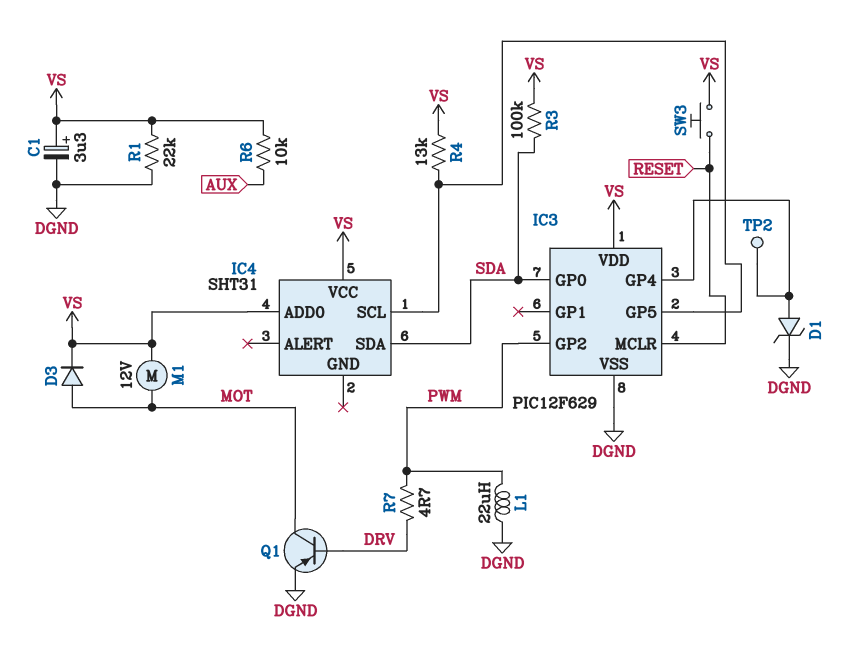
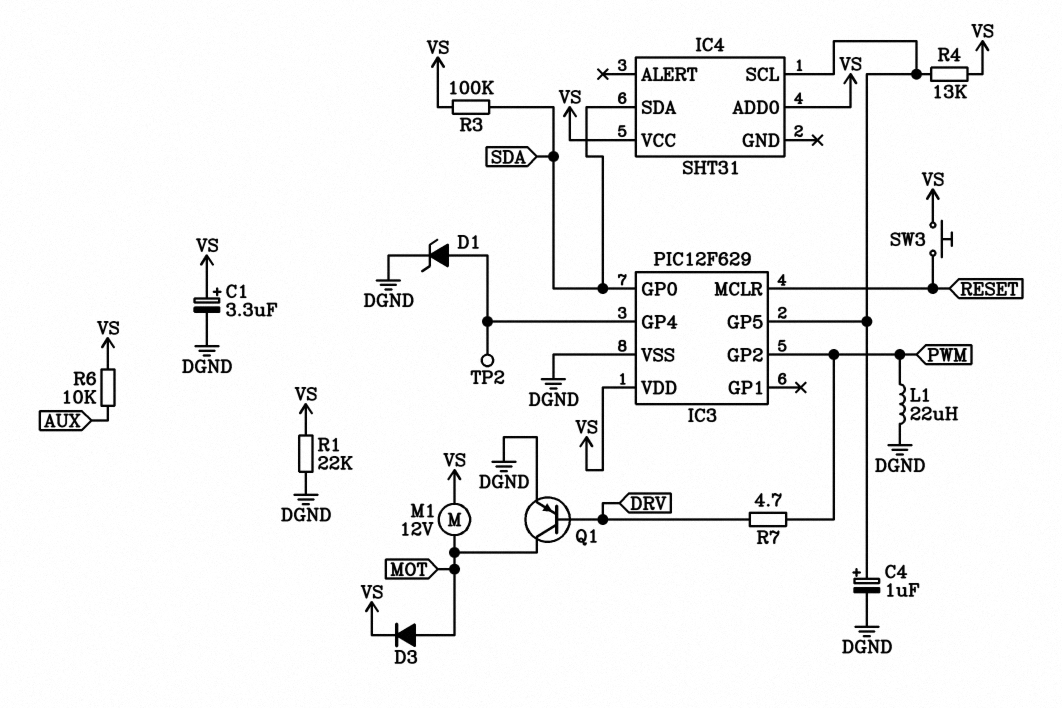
C4: none -> 1uF (plus IC3/GP5, minus DGND)

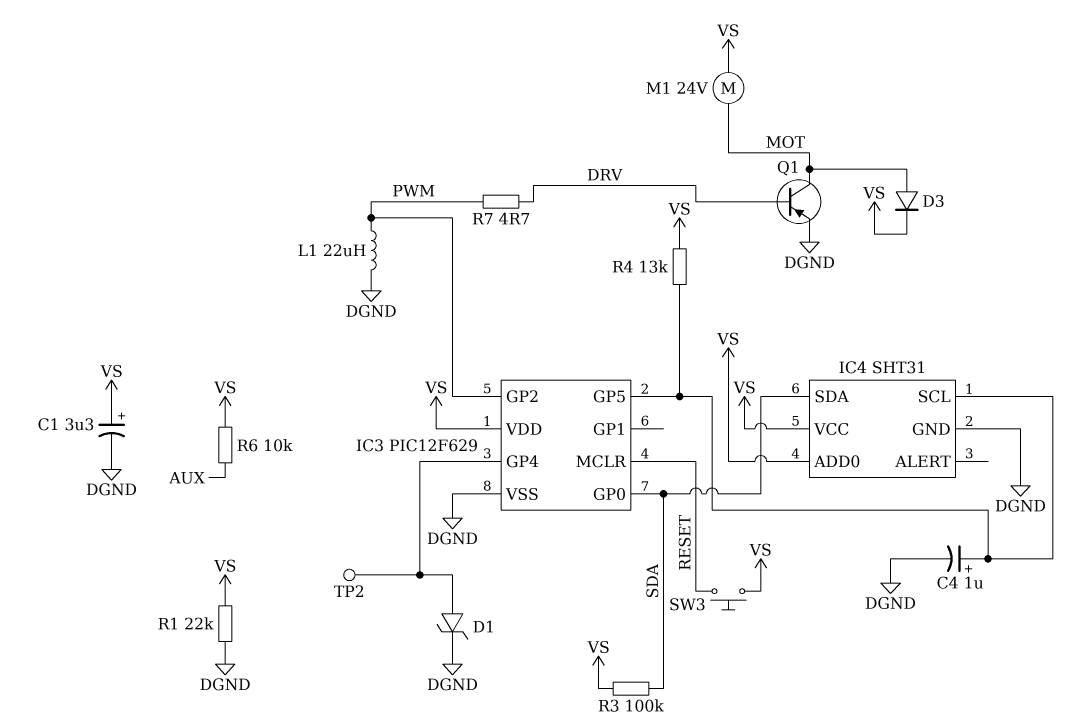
IC4 pin GND: none -> DGND
M1: motor 12V (MOT, VS) -> motor 24V (MOT, VS)

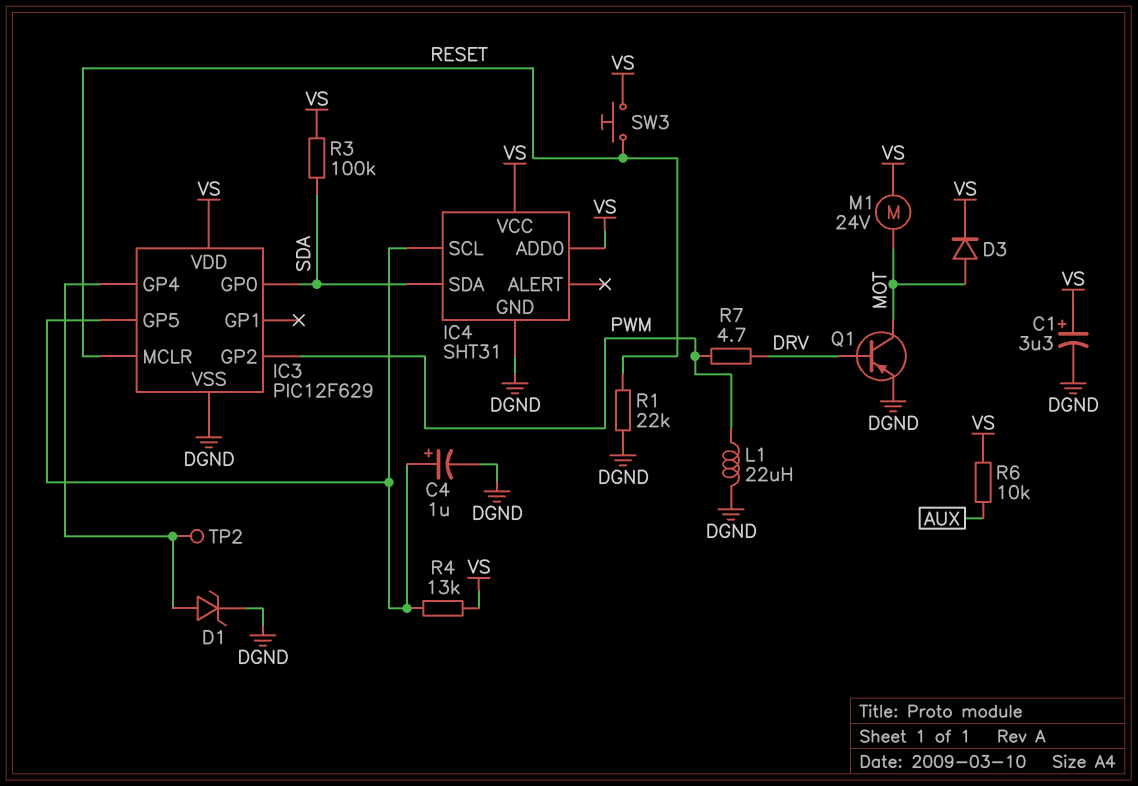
R1: 22k (DGND, VS) -> 22k (DGND, RESET)

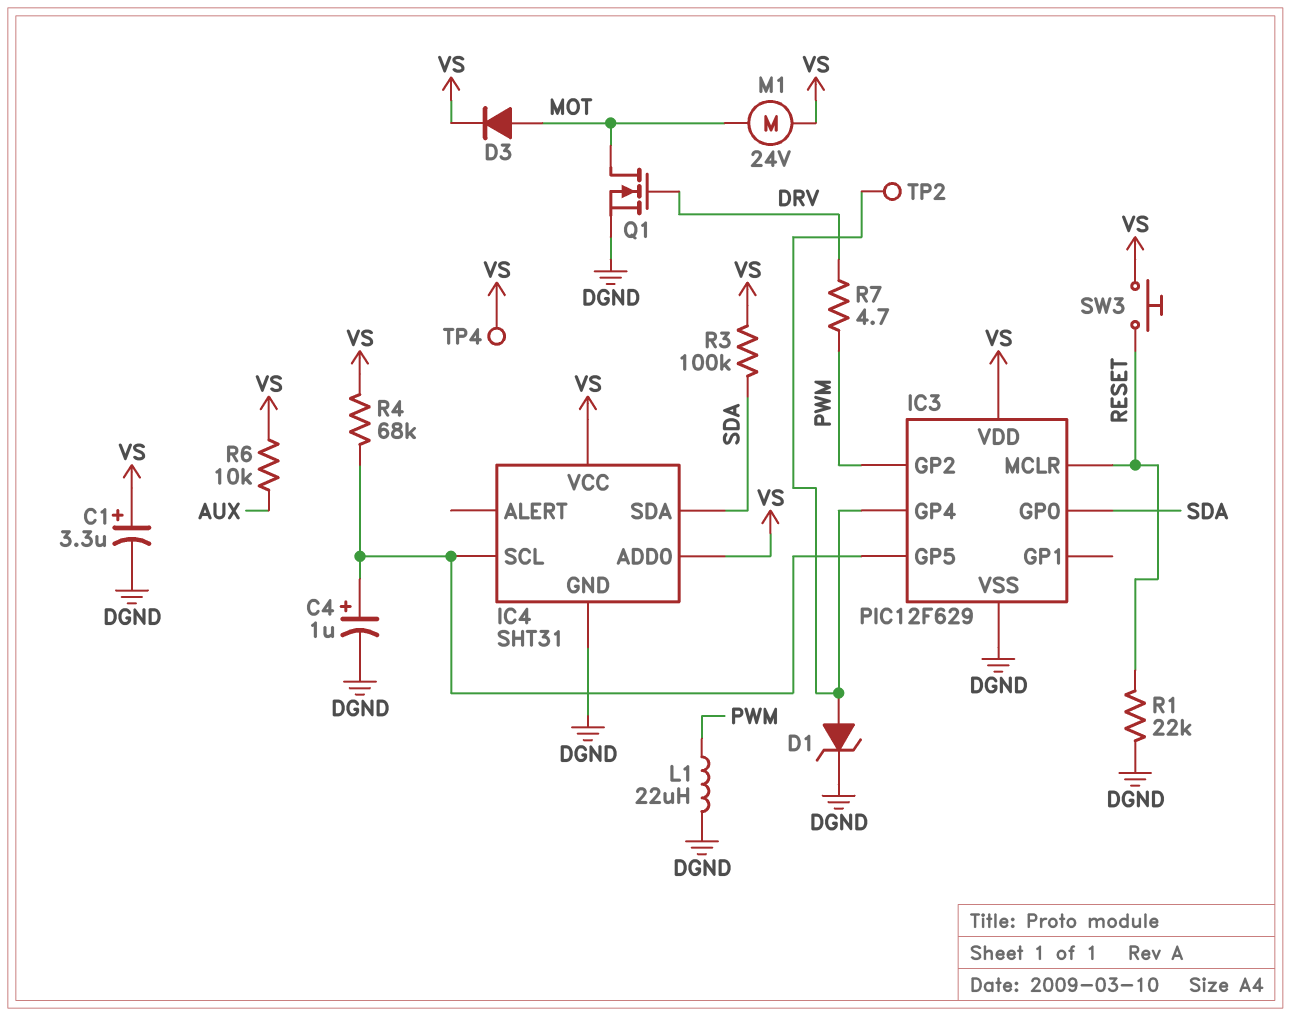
Q1: PNP (B DRV, C MOT, E DGND) -> NMOS (G DRV, D MOT, S DGND)
R4: 13k (IC3/GP5, VS) -> 68k (IC3/GP5, VS)
TP4: none -> test point (VS)

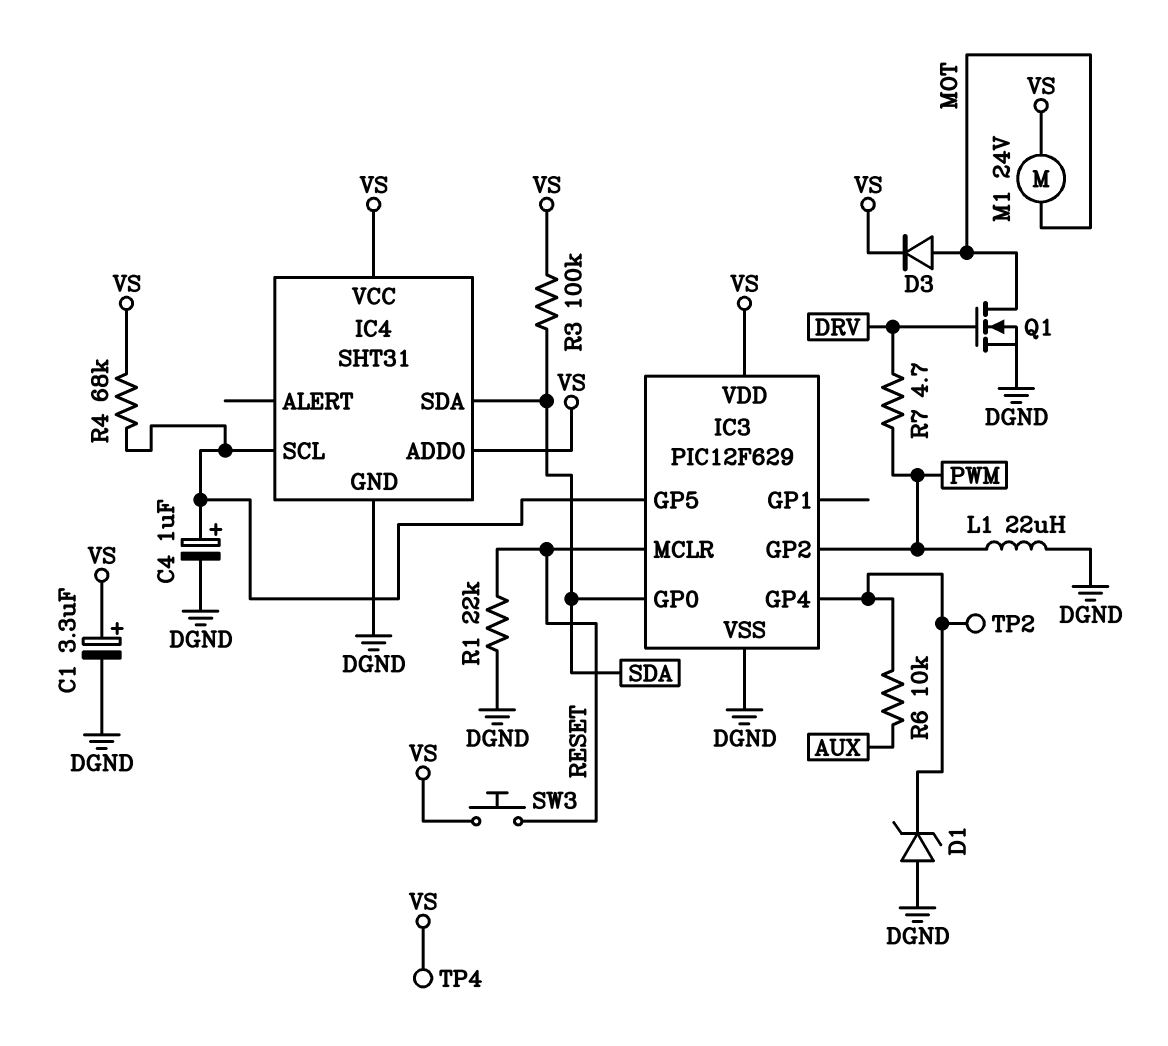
D1: zener (A IC3/GP4, K DGND) -> zener (A DGND, K IC3/GP4)
R6: 10k (AUX, VS) -> 10k (AUX, IC3/GP4)

